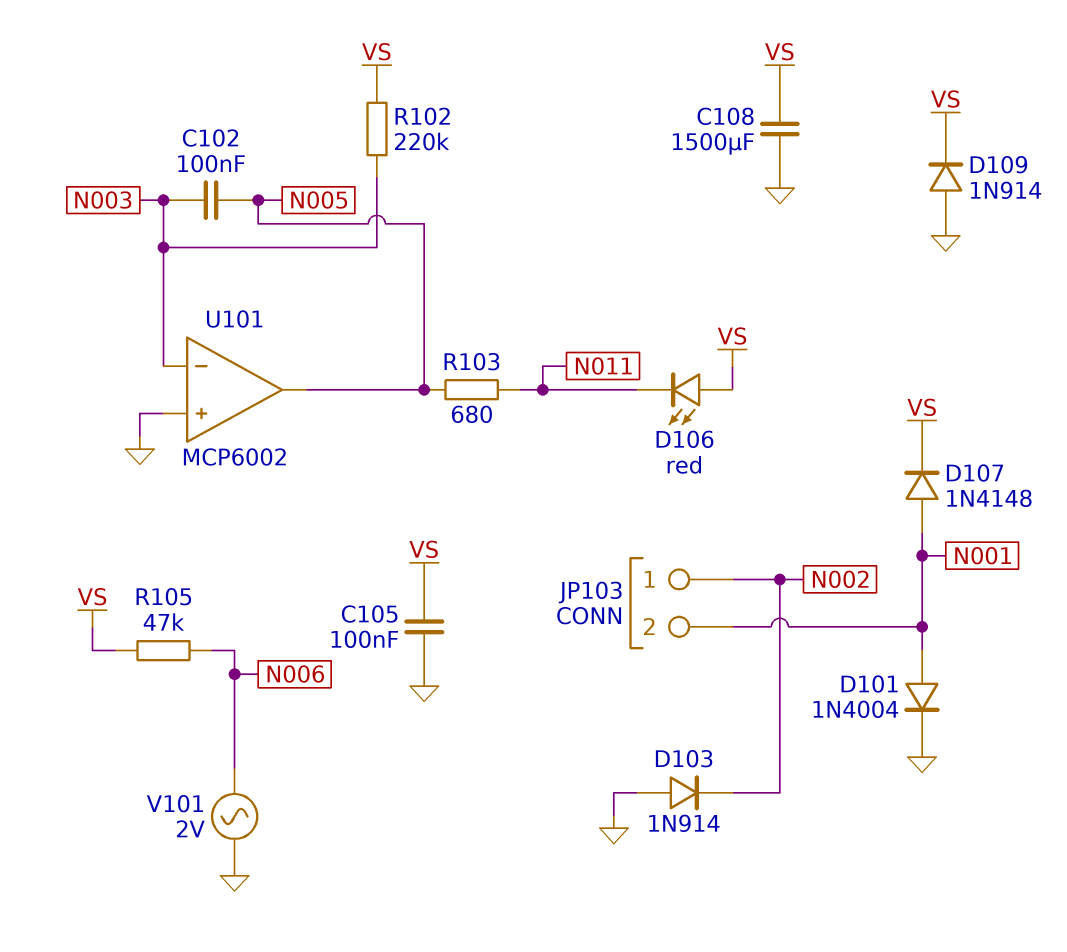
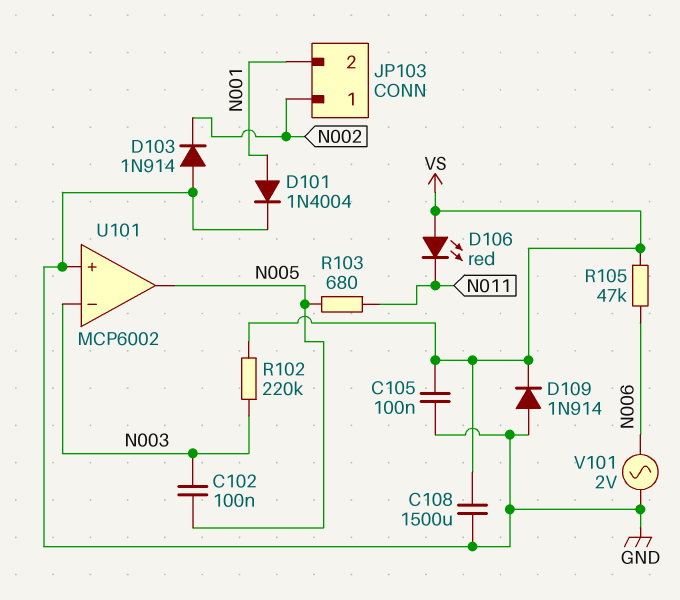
D107: diode 1N4148 (A N001, K VS) -> none

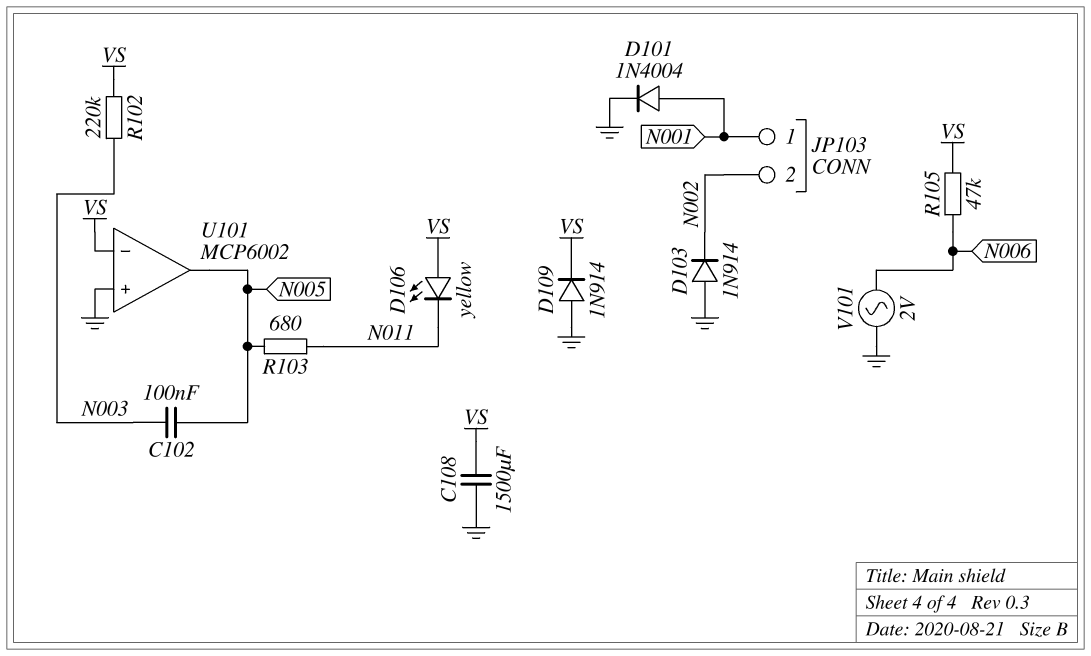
C105: 100nF (GND, VS) -> none
D106: LED red (A VS, K N011) -> LED yellow (A VS, K N011)
JP103 pin 1: N002 -> N001
JP103 pin 2: N001 -> N002
U101 pin in-: N003 -> VS

